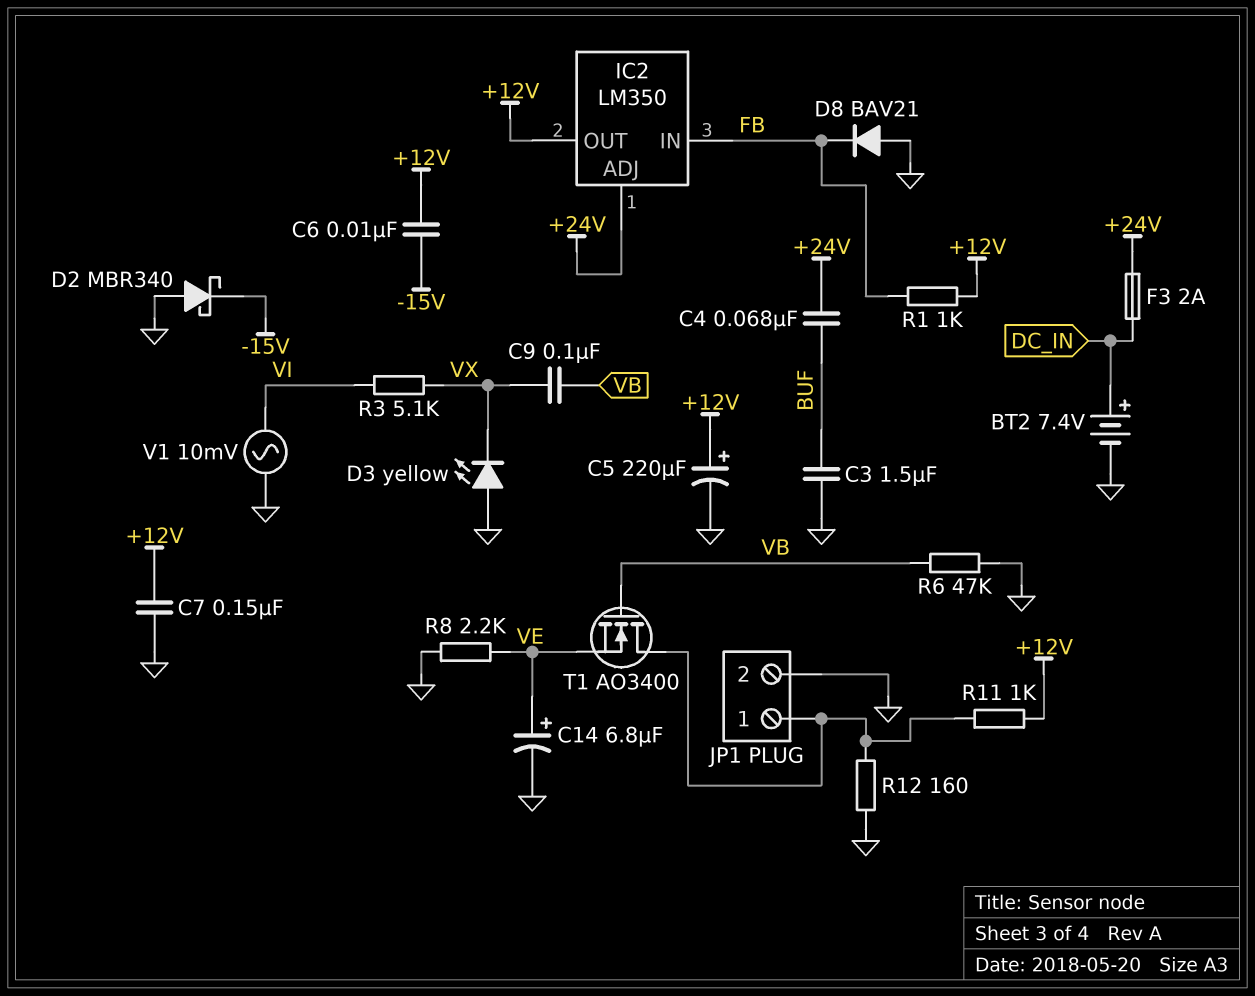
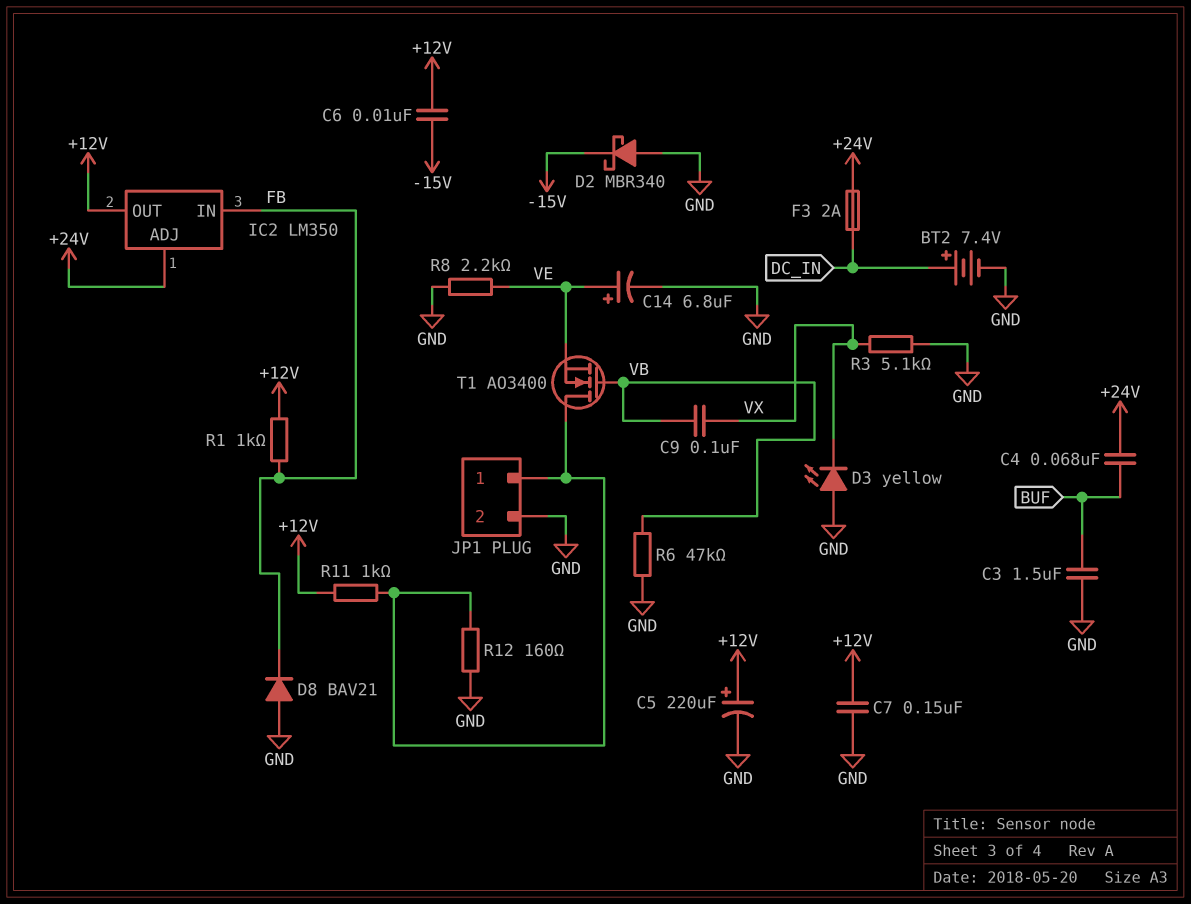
R3: 5.1k (VI, VX) -> 5.1k (GND, VX)
V1: AC 10mV (GND, VI) -> none

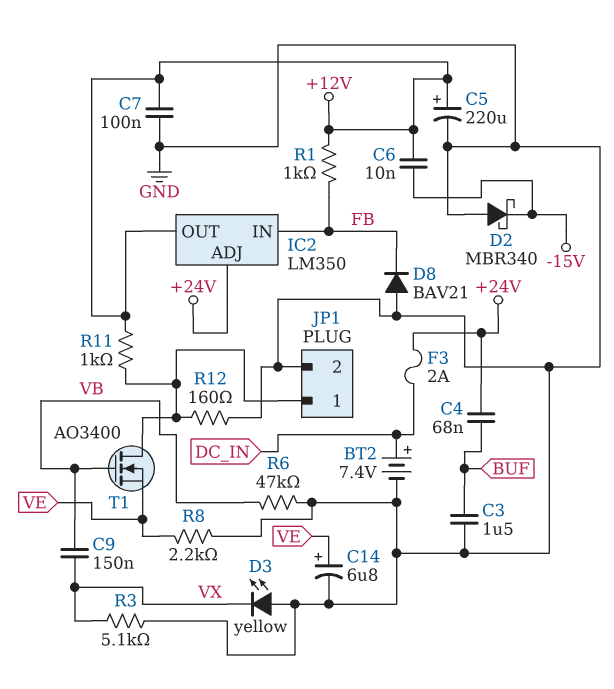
C7: 150nF (+12V, GND) -> 100nF (+12V, GND)
C9: 100nF (VB, VX) -> 150nF (VB, VX)

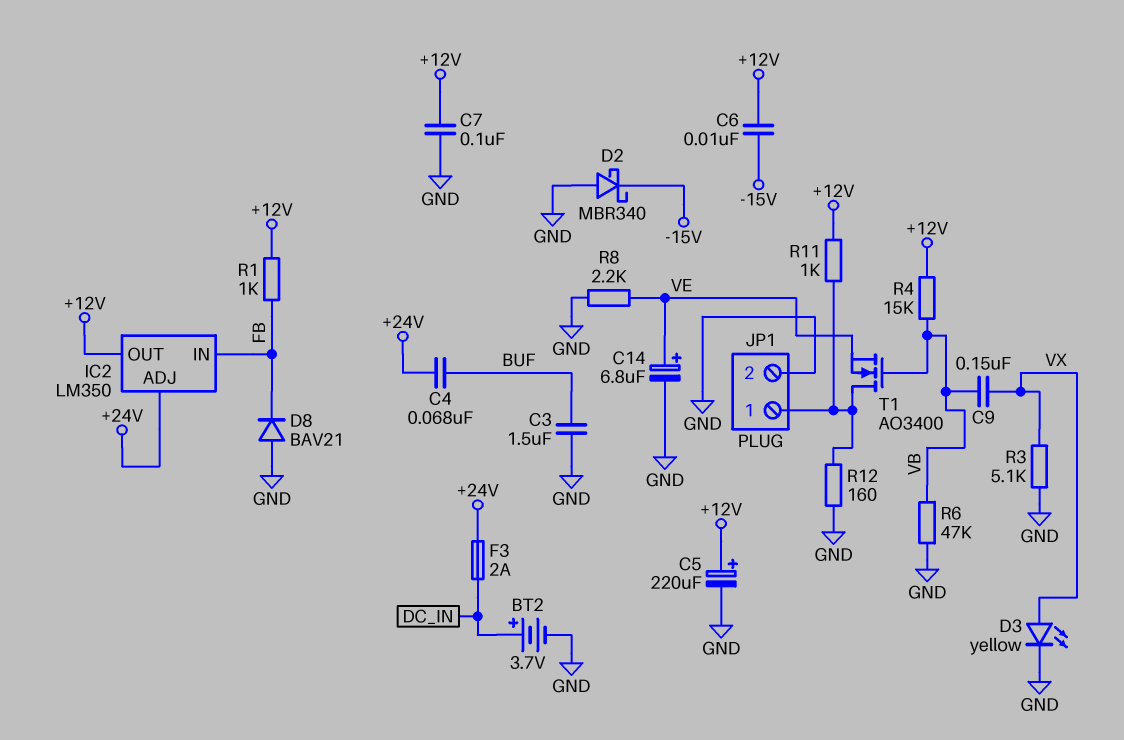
BT2: 7.4V (plus DC_IN, minus GND) -> 3.7V (plus DC_IN, minus GND)
D3: LED yellow (A GND, K VX) -> LED yellow (A VX, K GND)
R4: none -> 15k (+12V, VB)

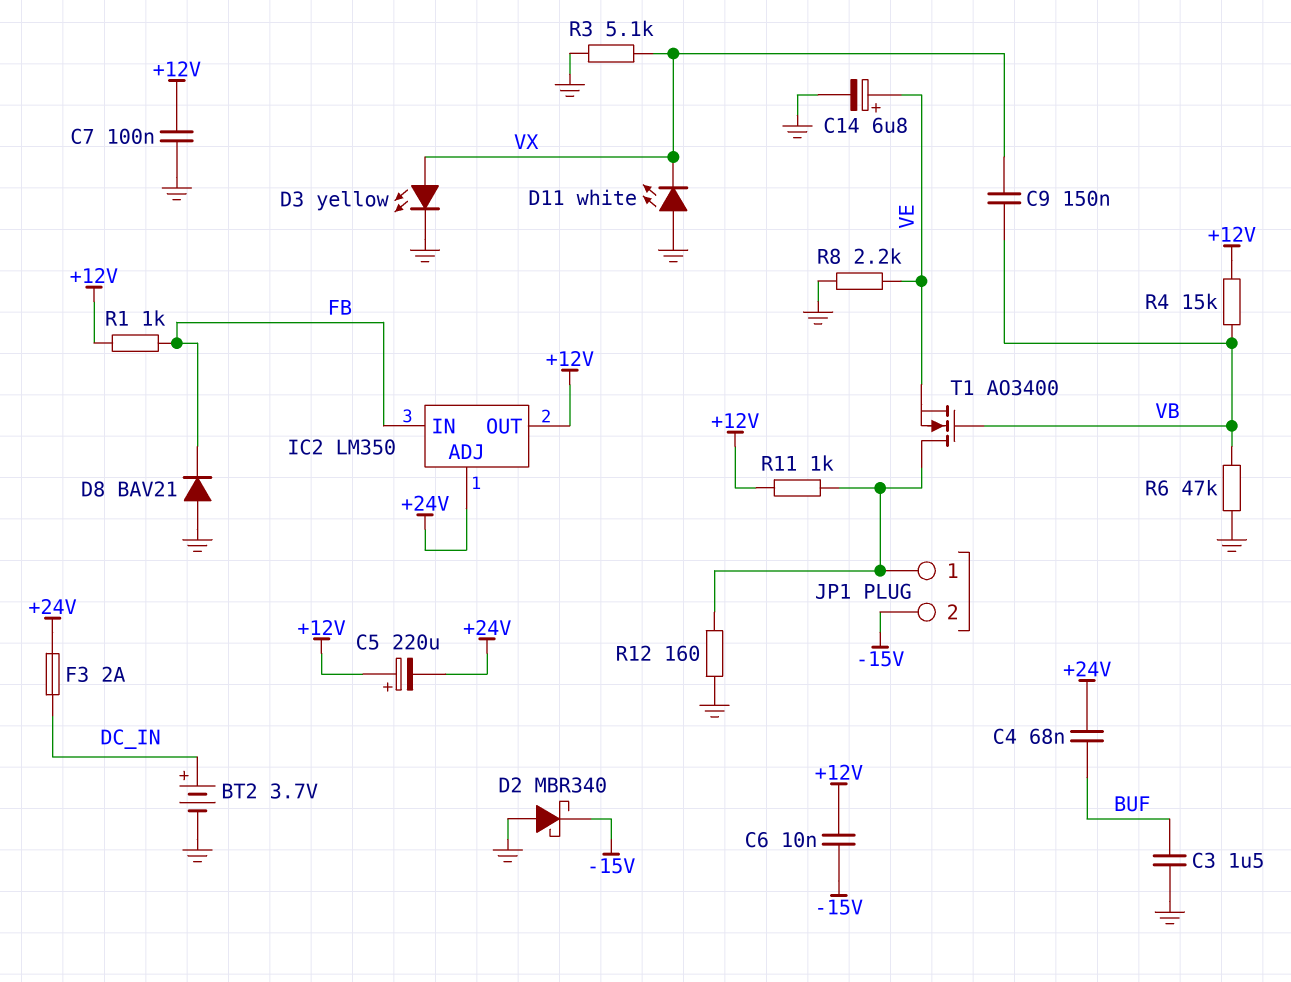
C5: 220uF (plus +12V, minus GND) -> 220uF (plus +12V, minus +24V)
D11: none -> LED white (A GND, K VX)
JP1 pin 2: GND -> -15V

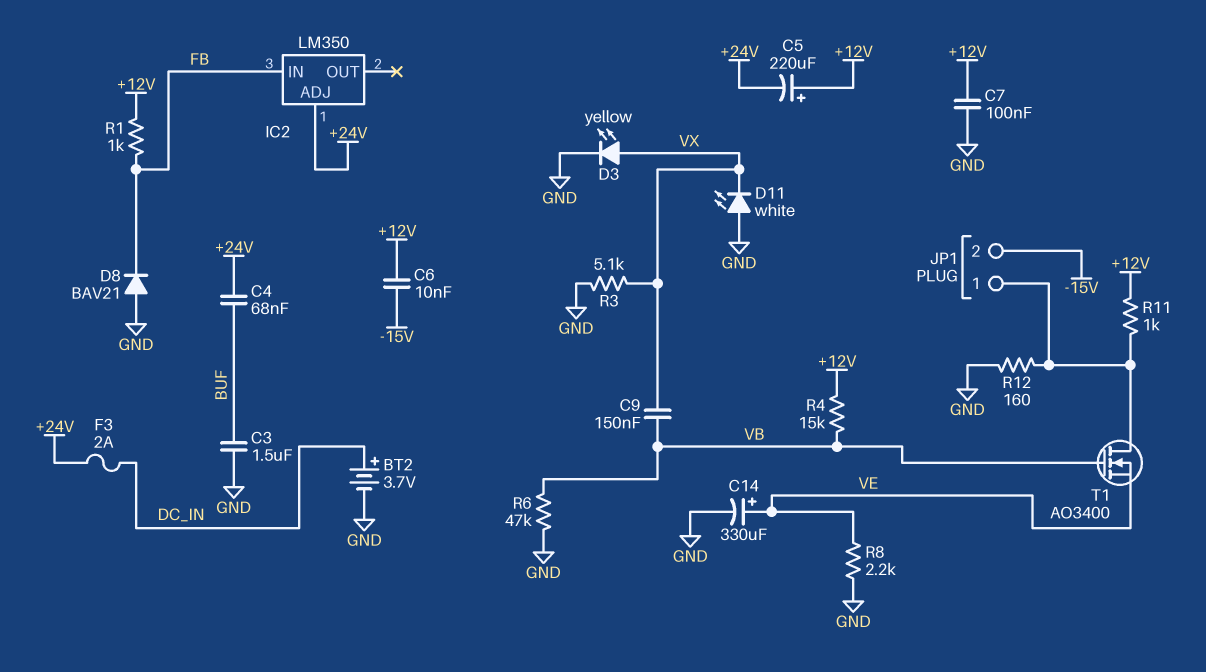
C14: 6.8uF (plus VE, minus GND) -> 330uF (plus VE, minus GND)
D2: schottky MBR340 (A GND, K -15V) -> none
IC2 pin OUT: +12V -> none

